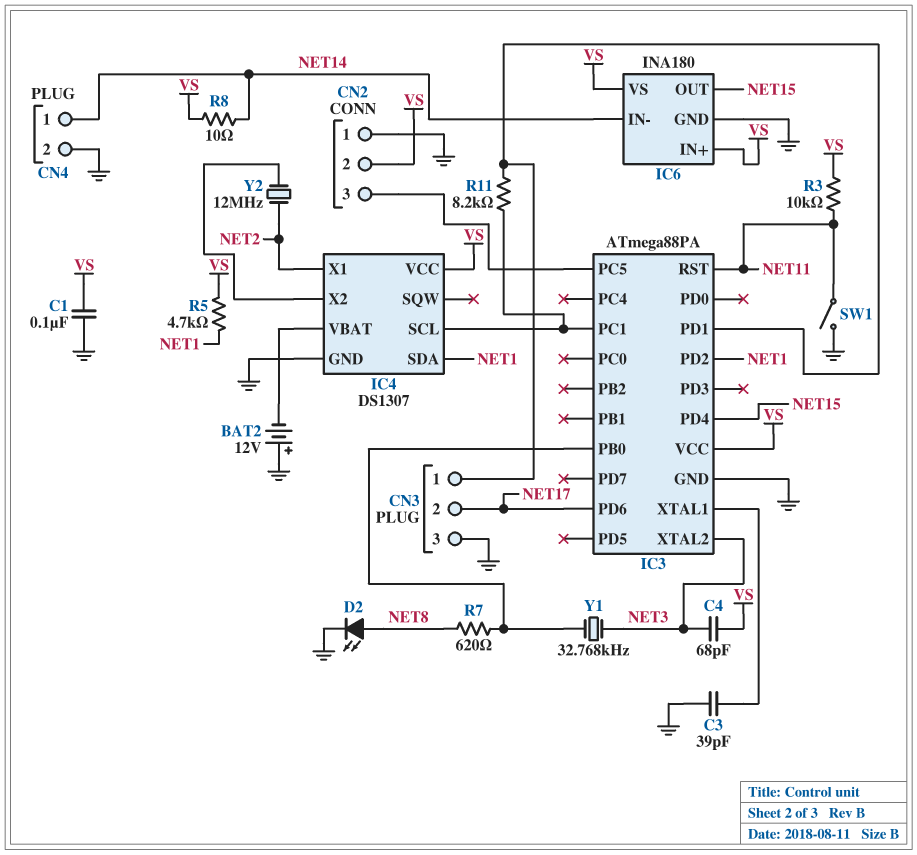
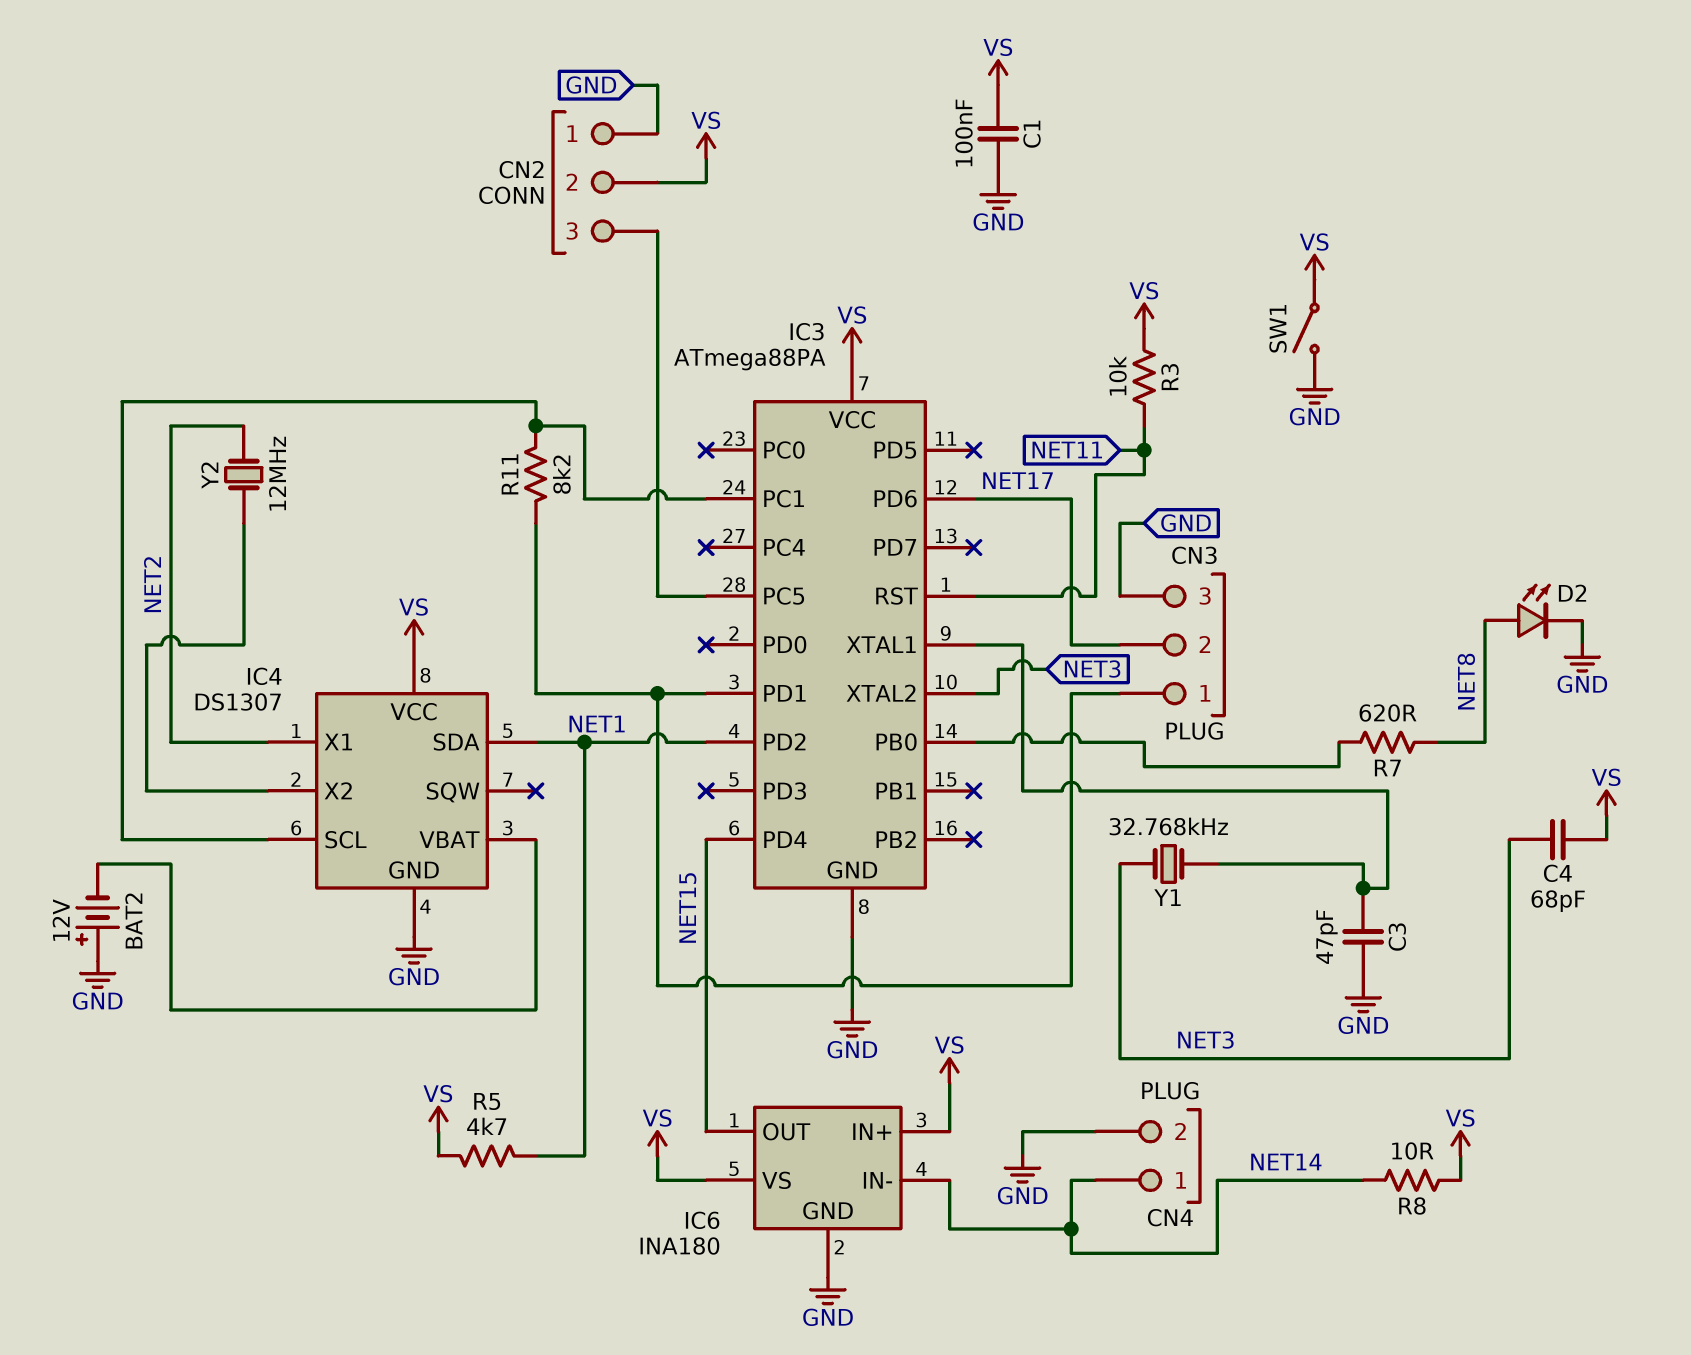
C3: 39pF (GND, IC3/XTAL1) -> 47pF (GND, IC3/XTAL1)
SW1: switch (GND, NET11) -> switch (GND, VS)
Y1: 32.768kHz (IC3/PB0, NET3) -> 32.768kHz (IC3/XTAL1, NET3)

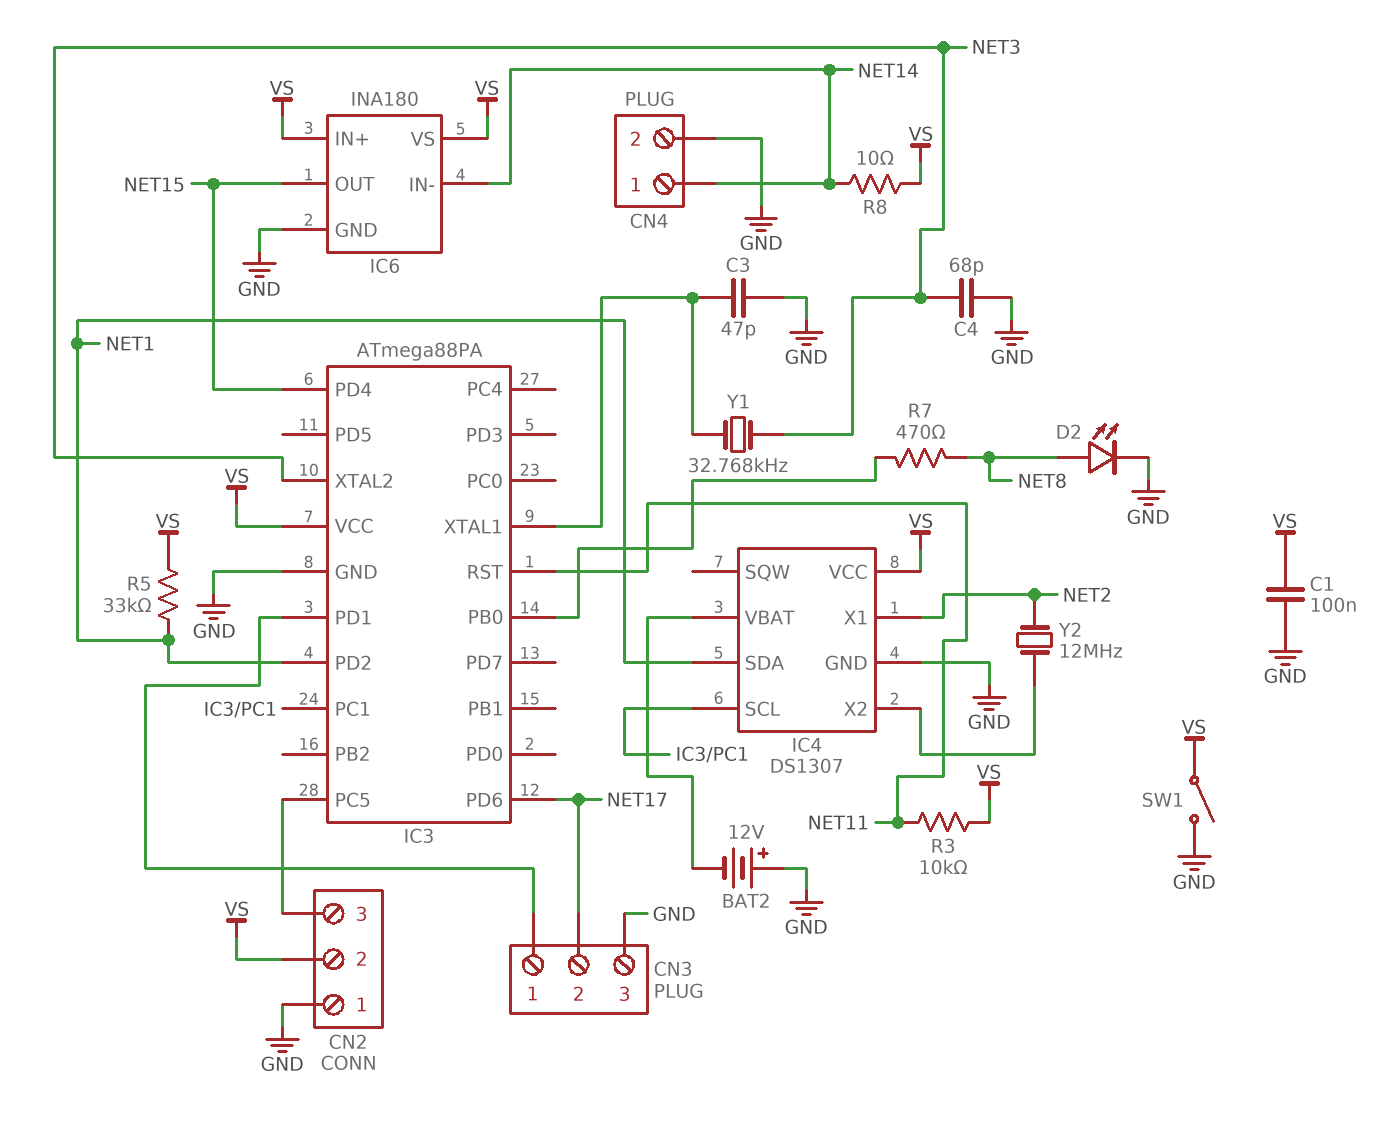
C4: 68pF (NET3, VS) -> 68pF (GND, NET3)
R5: 4.7k (NET1, VS) -> 33k (NET1, VS)
R7: 620 (IC3/PB0, NET8) -> 470 (IC3/PB0, NET8)
R11: 8.2k (CN3/1, IC3/PC1) -> none

